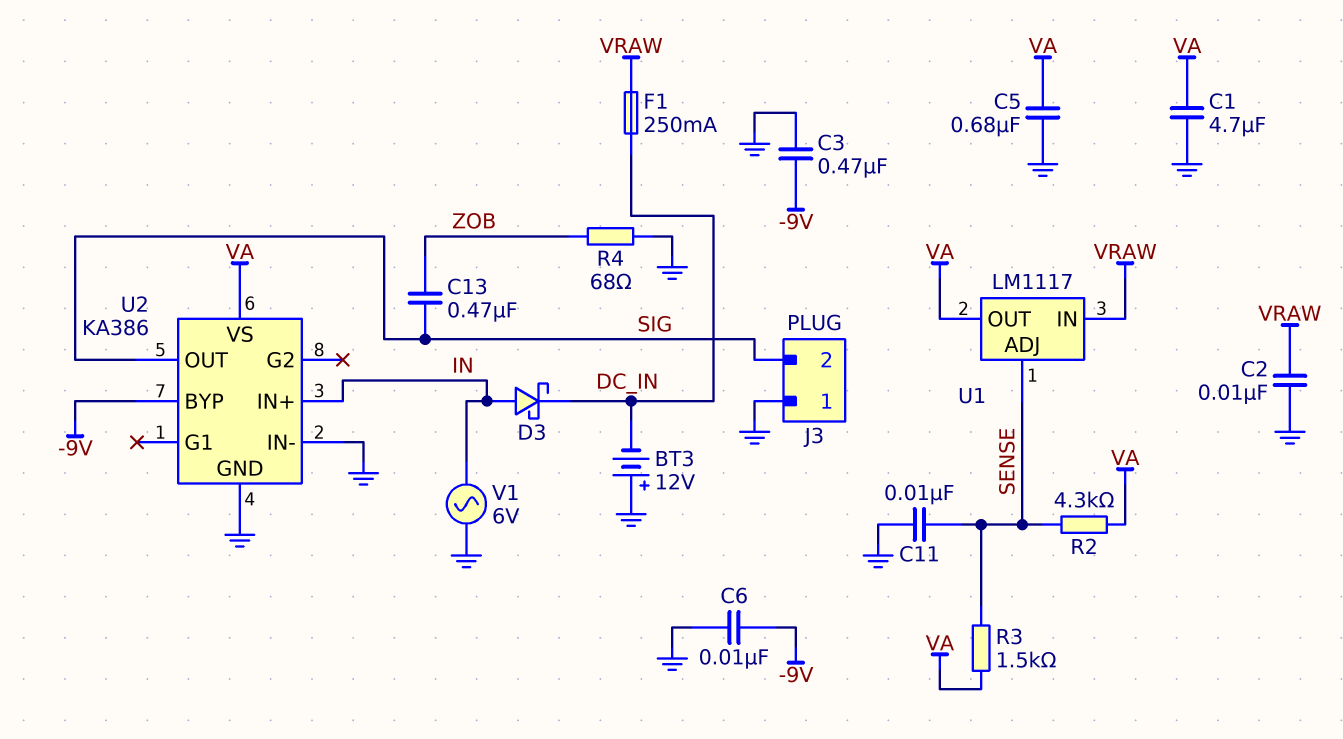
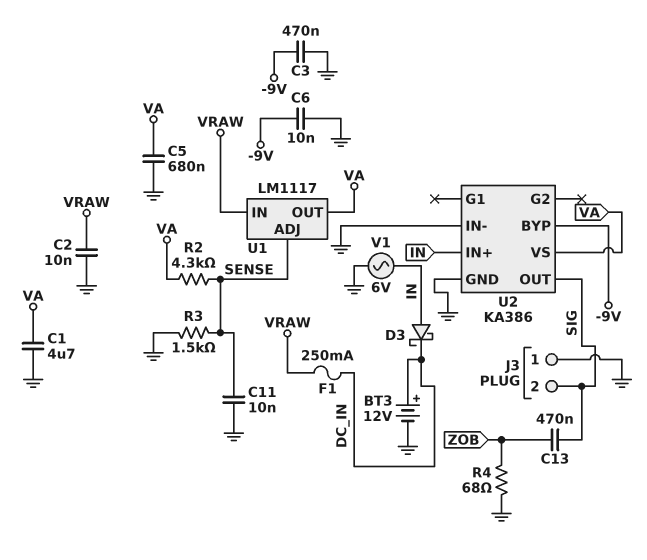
BT3: 12V (plus GND, minus DC_IN) -> 12V (plus DC_IN, minus GND)
R3: 1.5k (SENSE, VA) -> 1.5k (GND, SENSE)

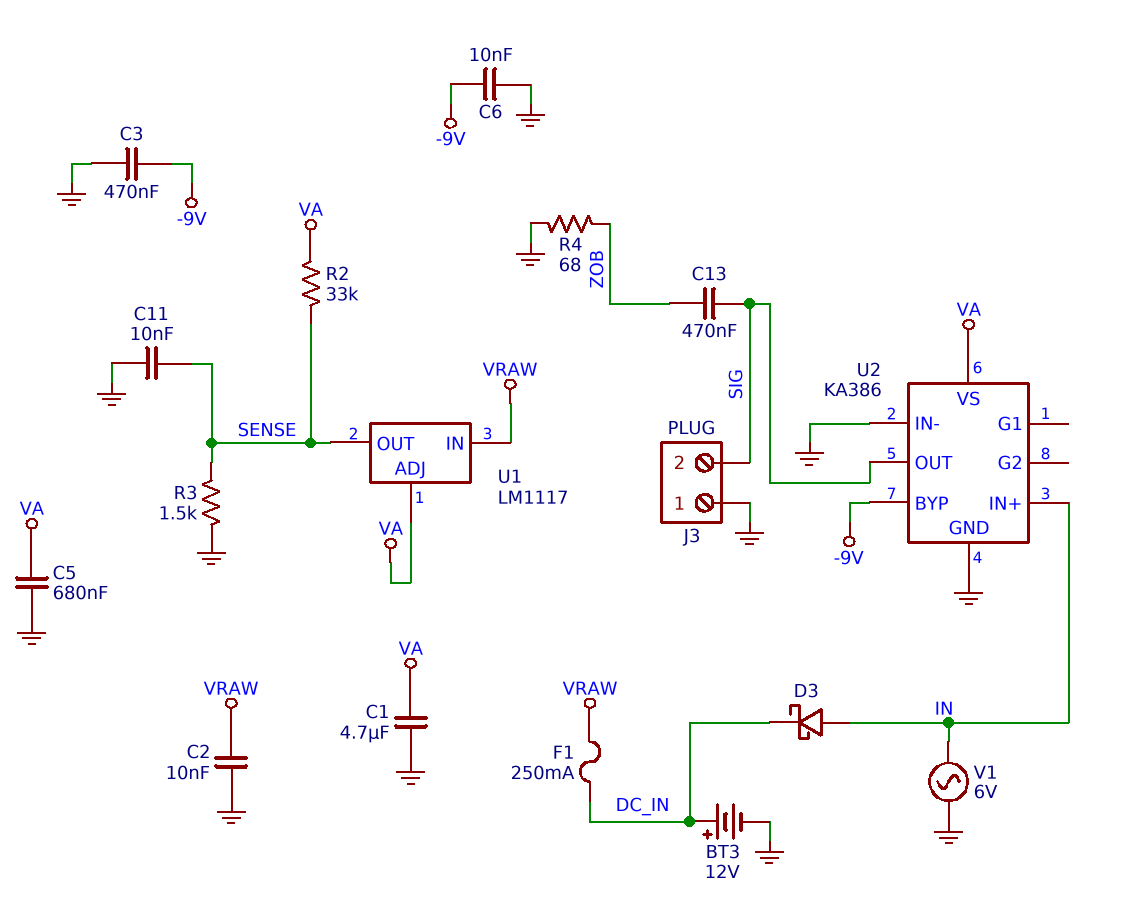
R2: 4.3k (SENSE, VA) -> 33k (SENSE, VA)
U1 pin ADJ: SENSE -> VA
U1 pin OUT: VA -> SENSE

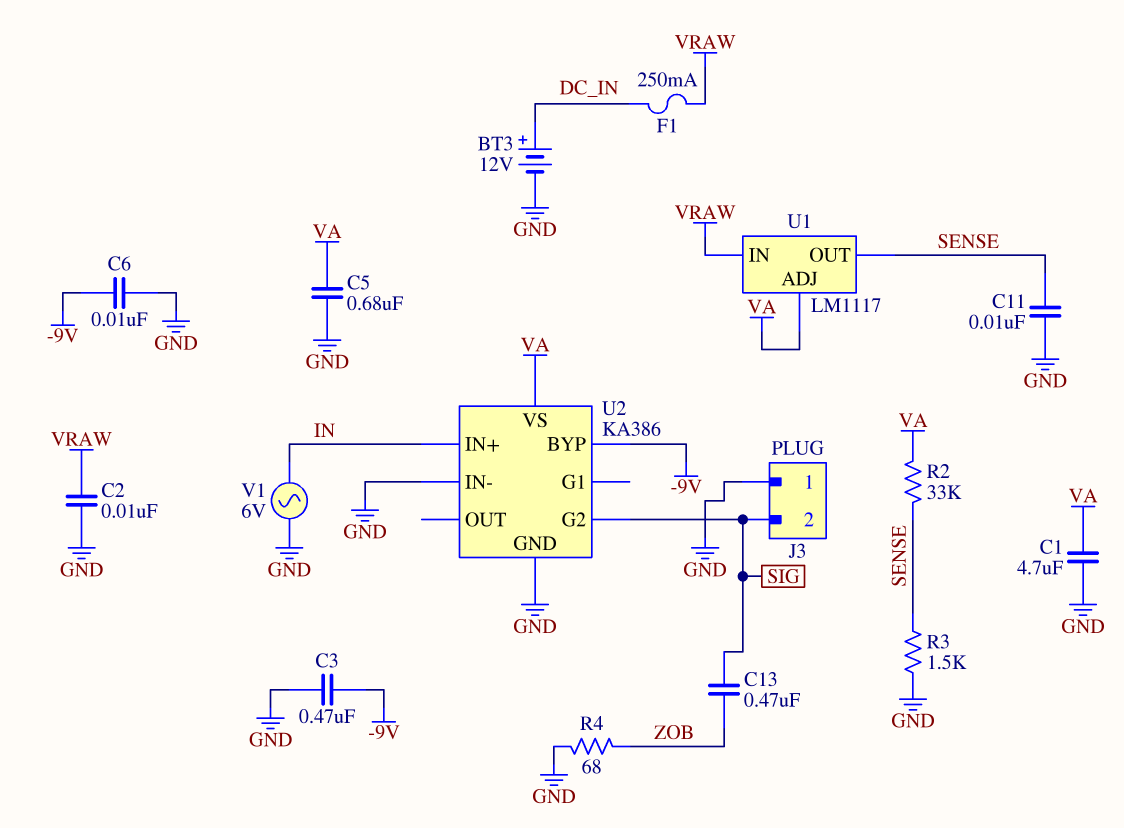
D3: schottky (A IN, K DC_IN) -> none
U2 pin G2: none -> SIG
U2 pin OUT: SIG -> none

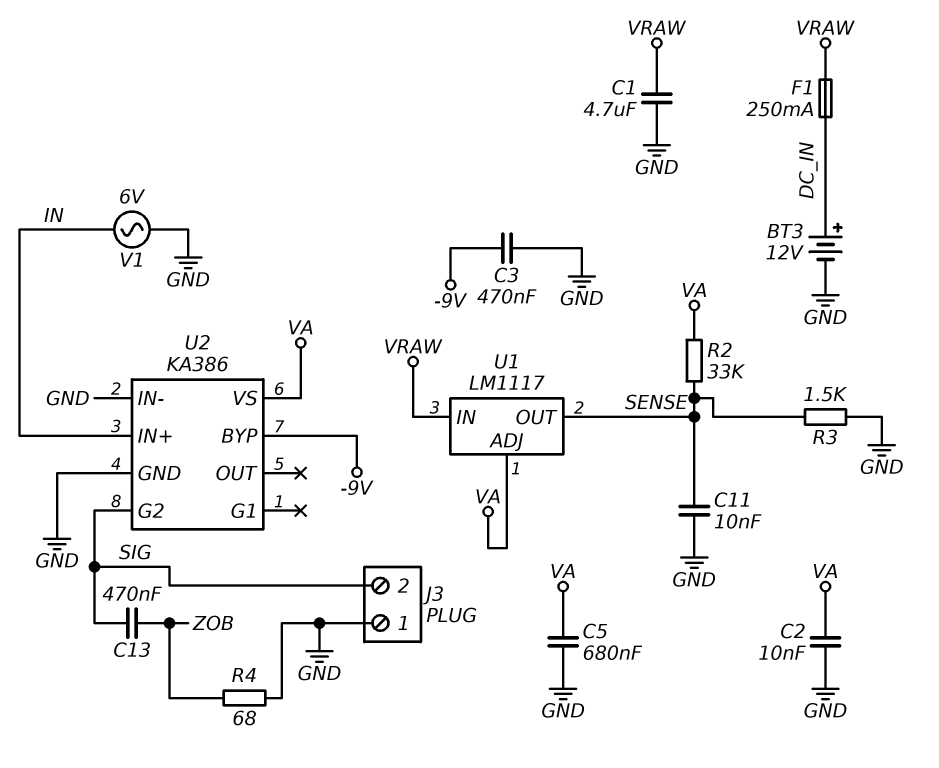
C1: 4.7uF (GND, VA) -> 4.7uF (GND, VRAW)
C2: 10nF (GND, VRAW) -> 10nF (GND, VA)
C6: 10nF (-9V, GND) -> none

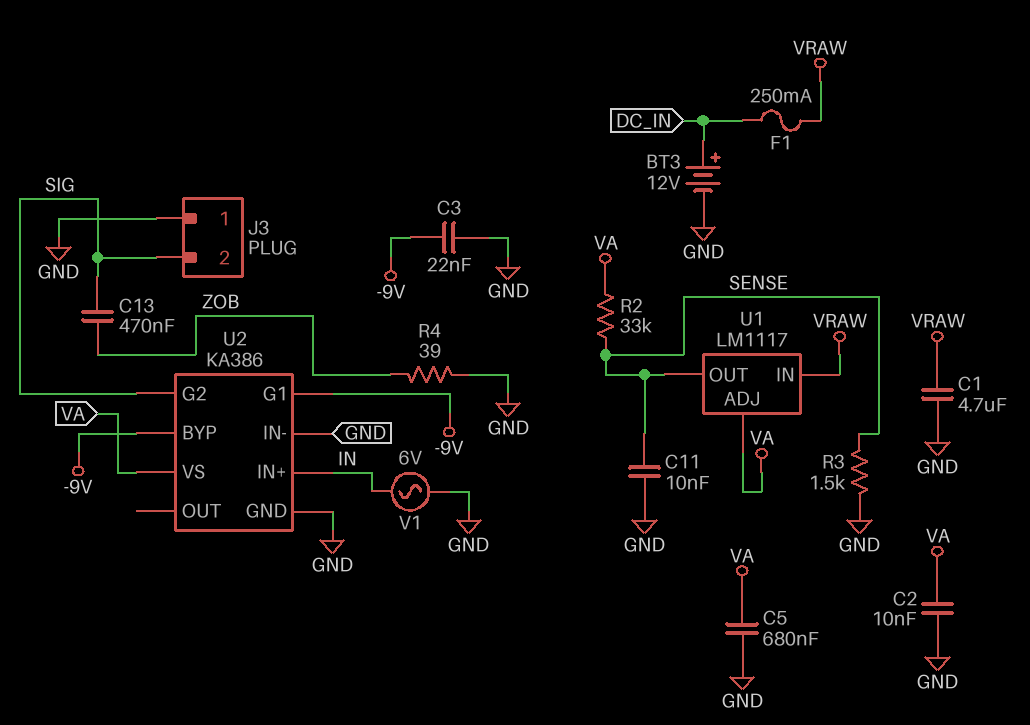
C3: 470nF (-9V, GND) -> 22nF (-9V, GND)
R4: 68 (GND, ZOB) -> 39 (GND, ZOB)
U2 pin G1: none -> -9V

